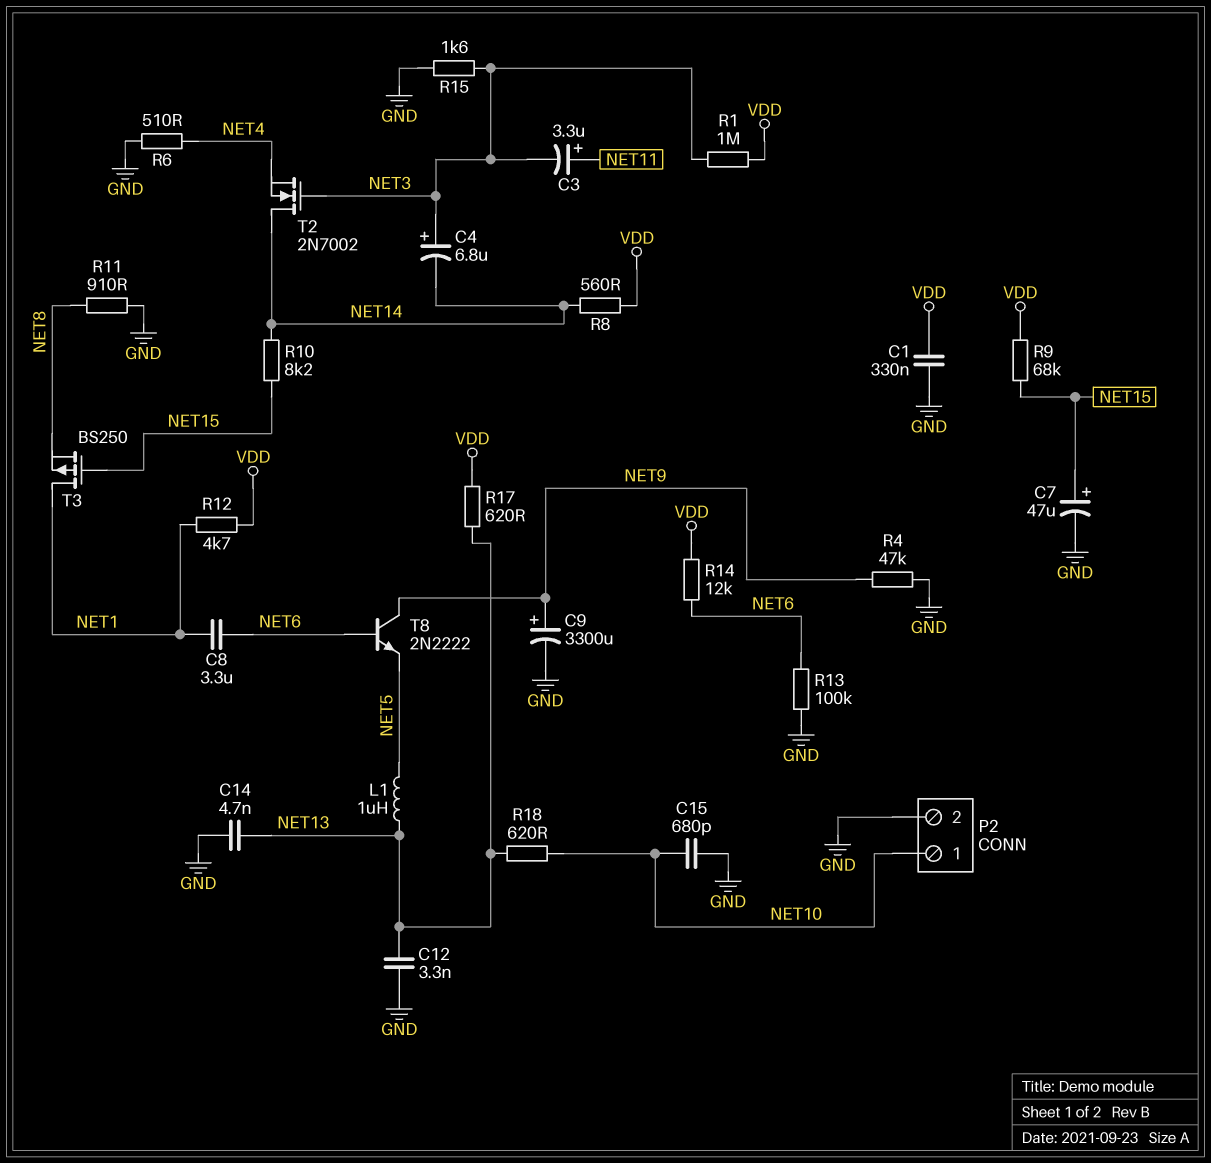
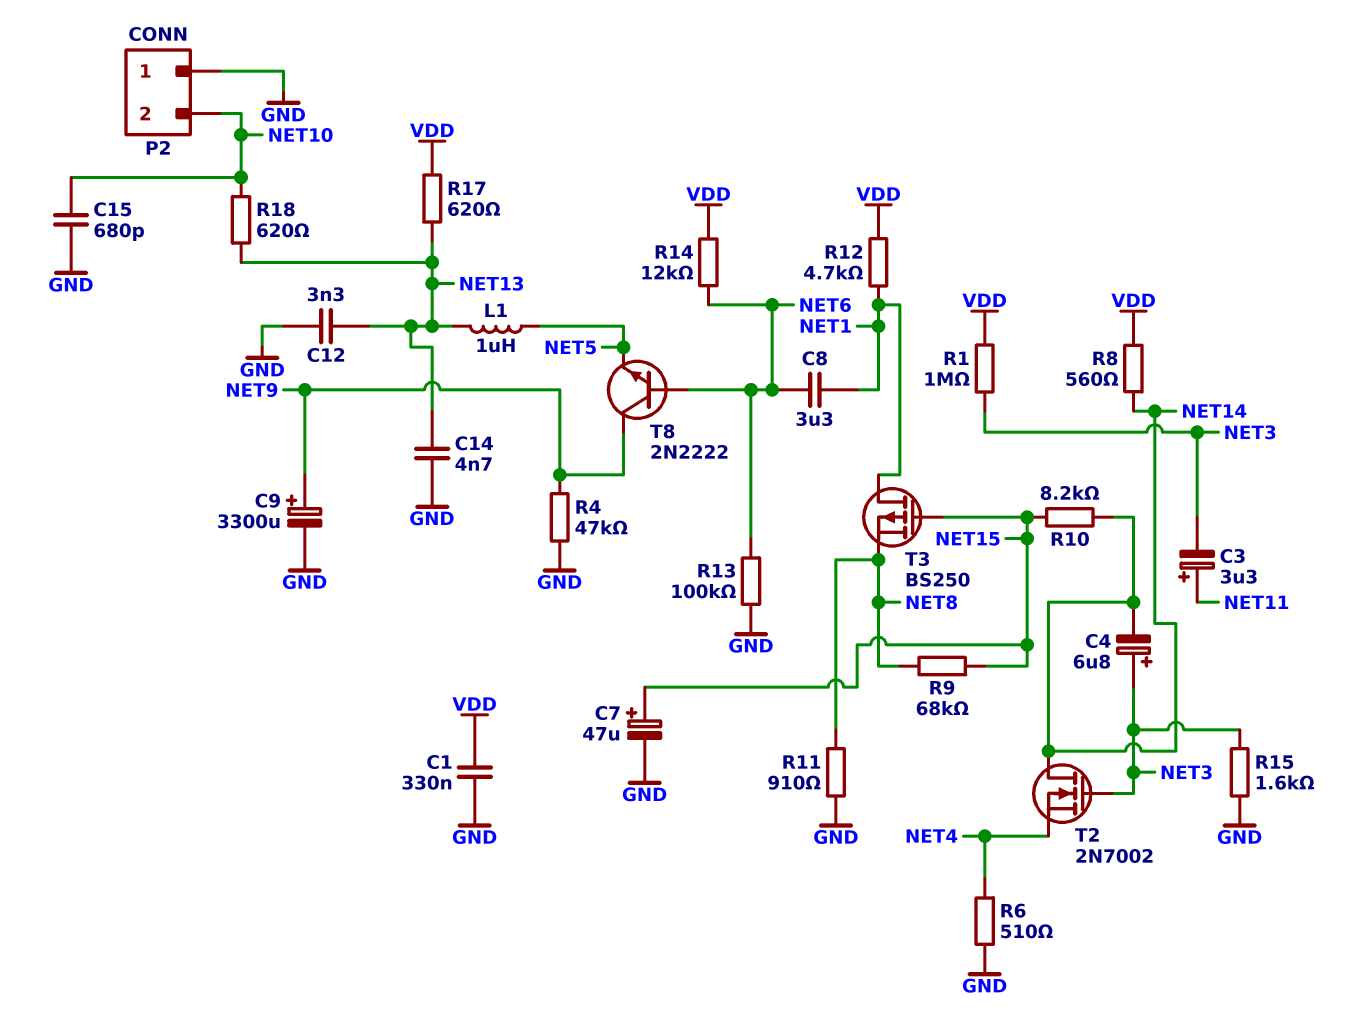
P2 pin 1: NET10 -> GND
P2 pin 2: GND -> NET10
R9: 68k (NET15, VDD) -> 68k (NET8, NET15)

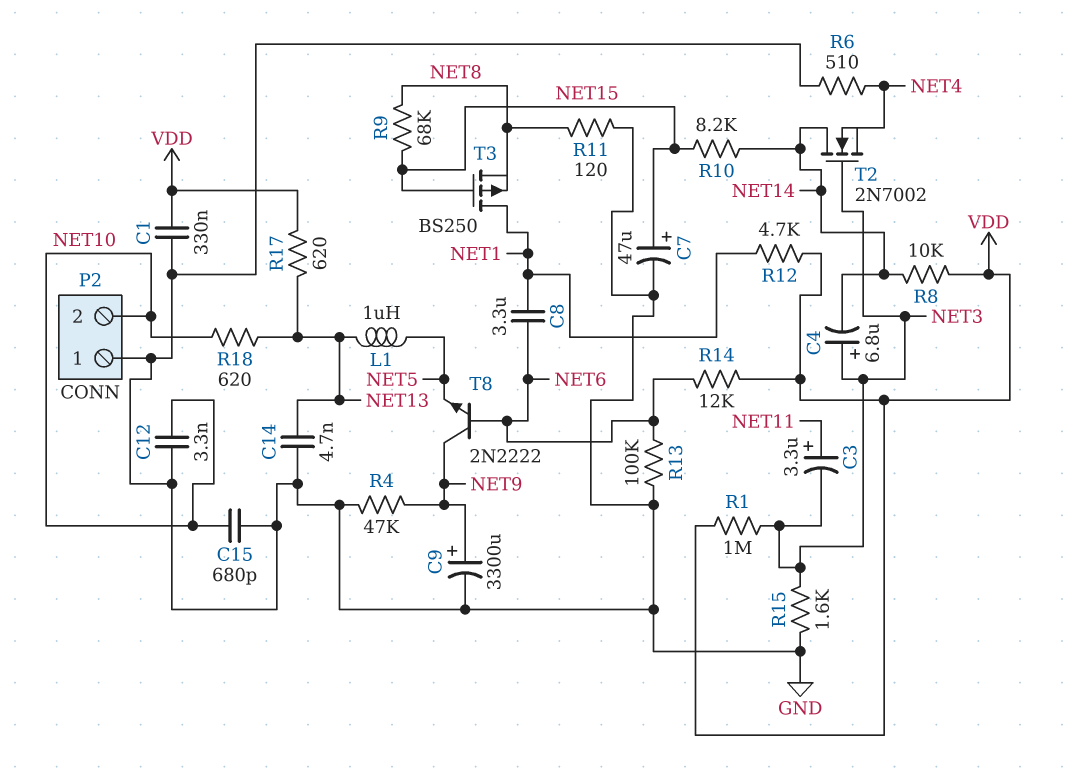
C12: 3.3nF (GND, NET13) -> 3.3nF (GND, NET10)
R8: 560 (NET14, VDD) -> 10k (NET14, VDD)
R11: 910 (GND, NET8) -> 120 (GND, NET8)

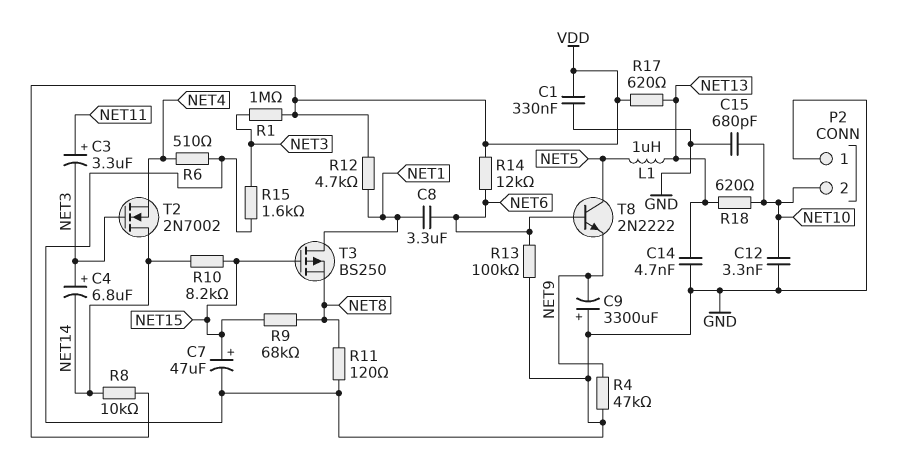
C9: 3300uF (plus NET9, minus GND) -> 3300uF (plus GND, minus NET9)
T8: NPN 2N2222 (B NET6, C NET9, E NET5) -> NPN 2N2222 (B NET6, C NET5, E NET9)

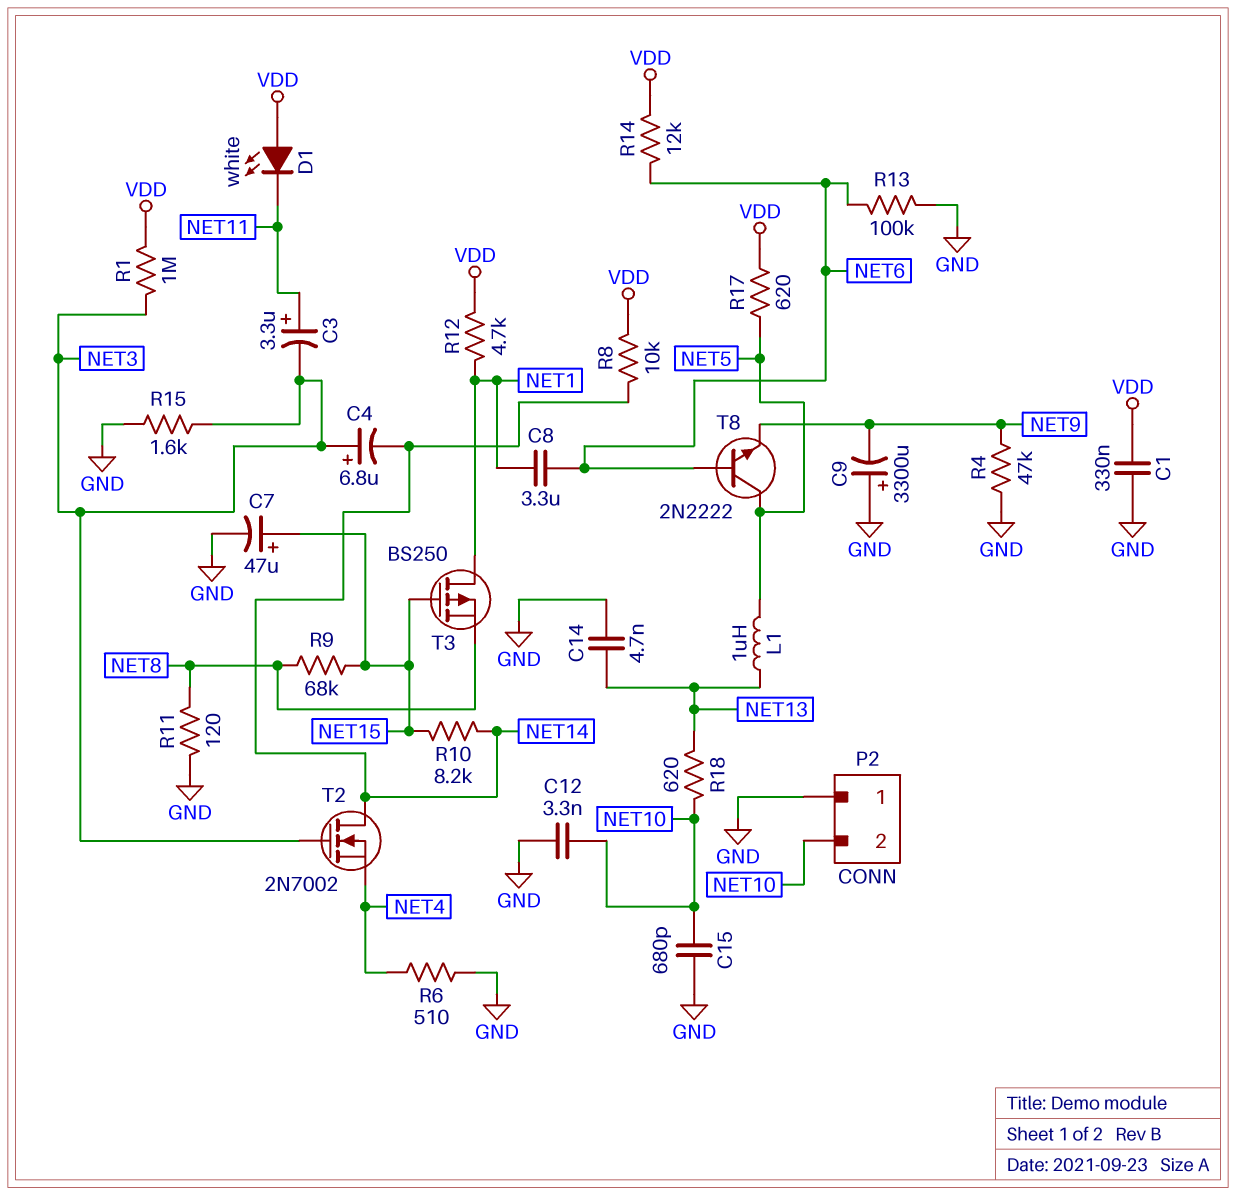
D1: none -> LED white (A VDD, K NET11)
R17: 620 (NET13, VDD) -> 620 (NET5, VDD)

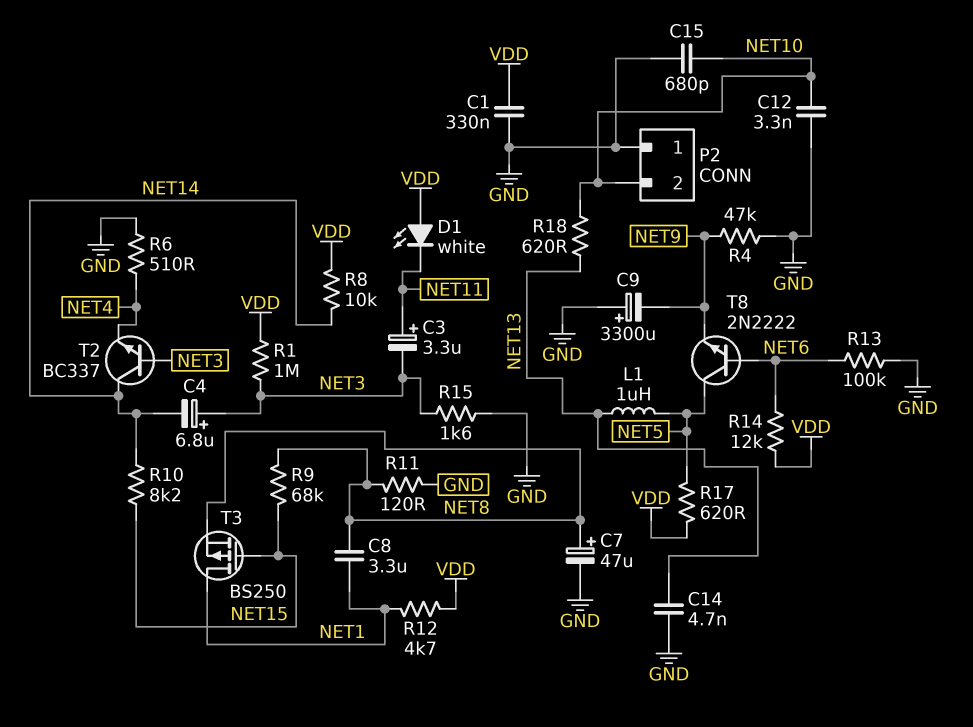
C7: 47uF (plus NET15, minus GND) -> 47uF (plus NET8, minus GND)
C8: 3.3uF (NET1, NET6) -> 3.3uF (NET1, NET8)
T2: NMOS 2N7002 (G NET3, D NET14, S NET4) -> NPN BC337 (B NET3, C NET14, E NET4)

